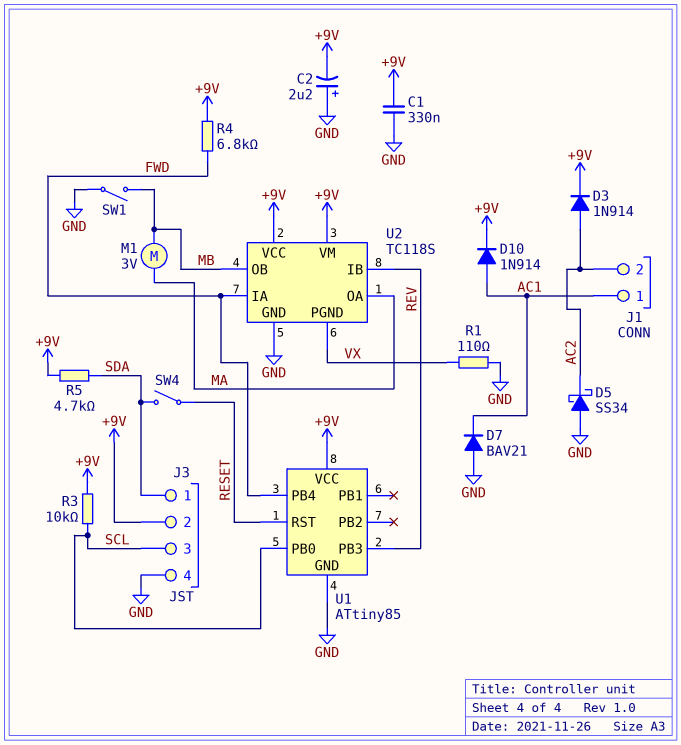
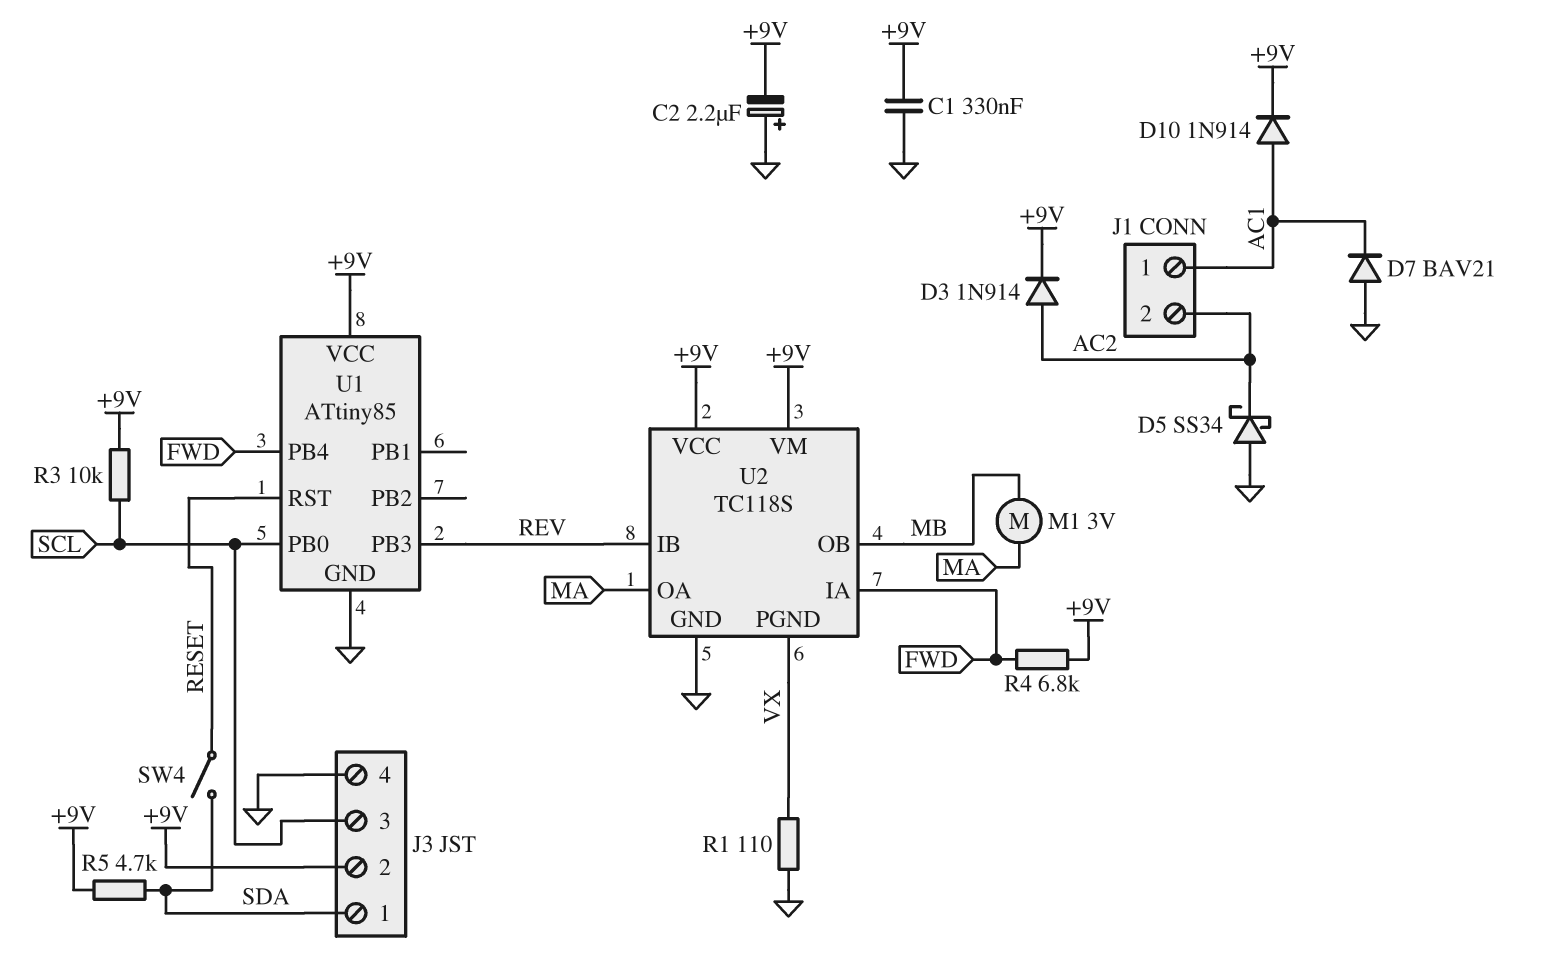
SW1: switch (GND, MB) -> none

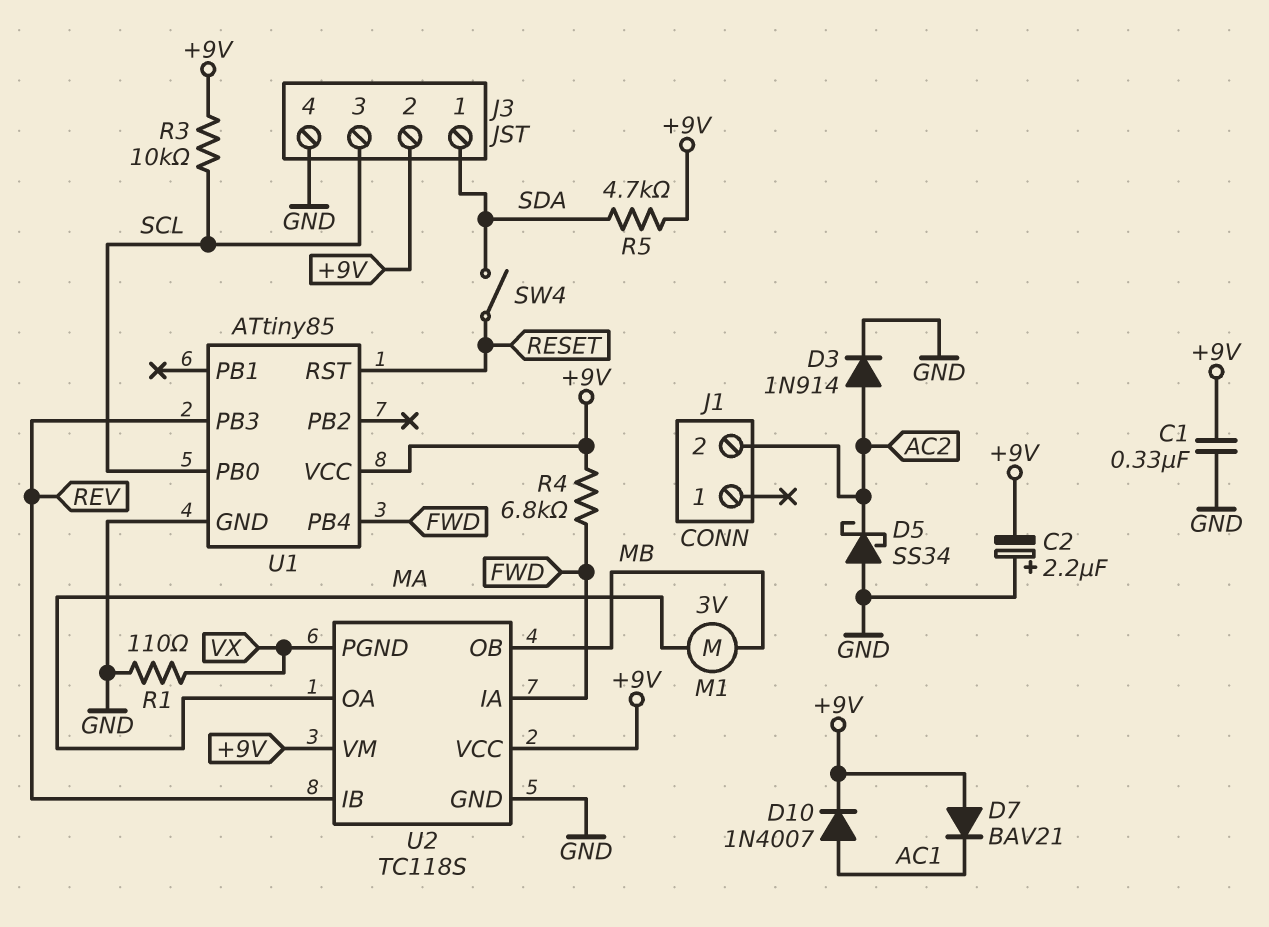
D3: diode 1N914 (A AC2, K +9V) -> diode 1N914 (A AC2, K GND)
D7: diode BAV21 (A GND, K AC1) -> diode BAV21 (A +9V, K AC1)
D10: diode 1N914 (A AC1, K +9V) -> diode 1N4007 (A AC1, K +9V)
J1 pin 1: AC1 -> none

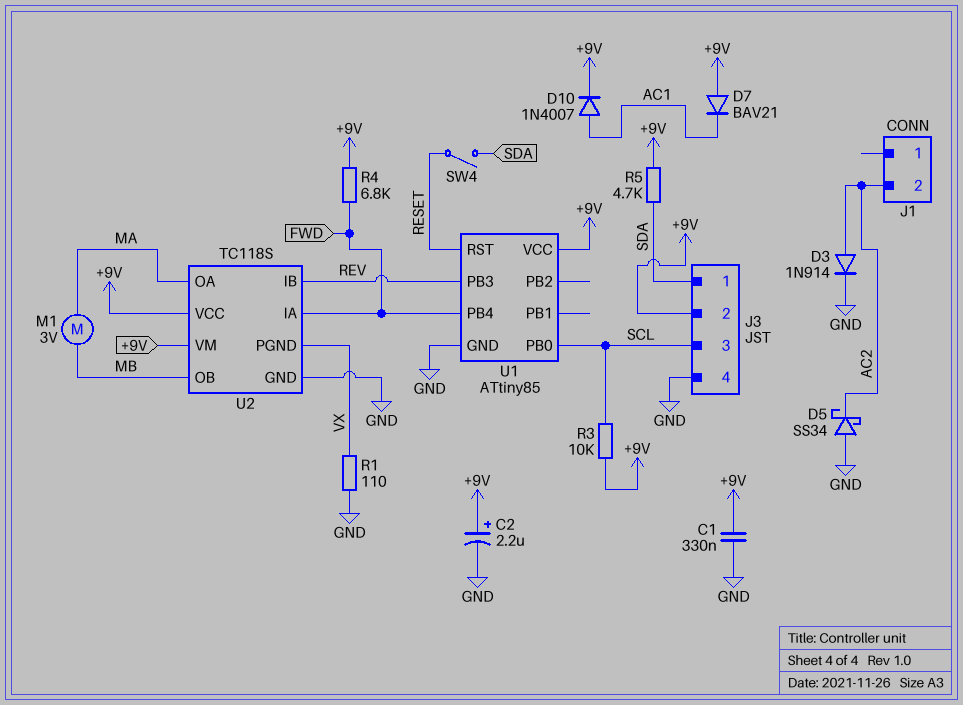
C2: 2.2uF (plus GND, minus +9V) -> 2.2uF (plus +9V, minus GND)

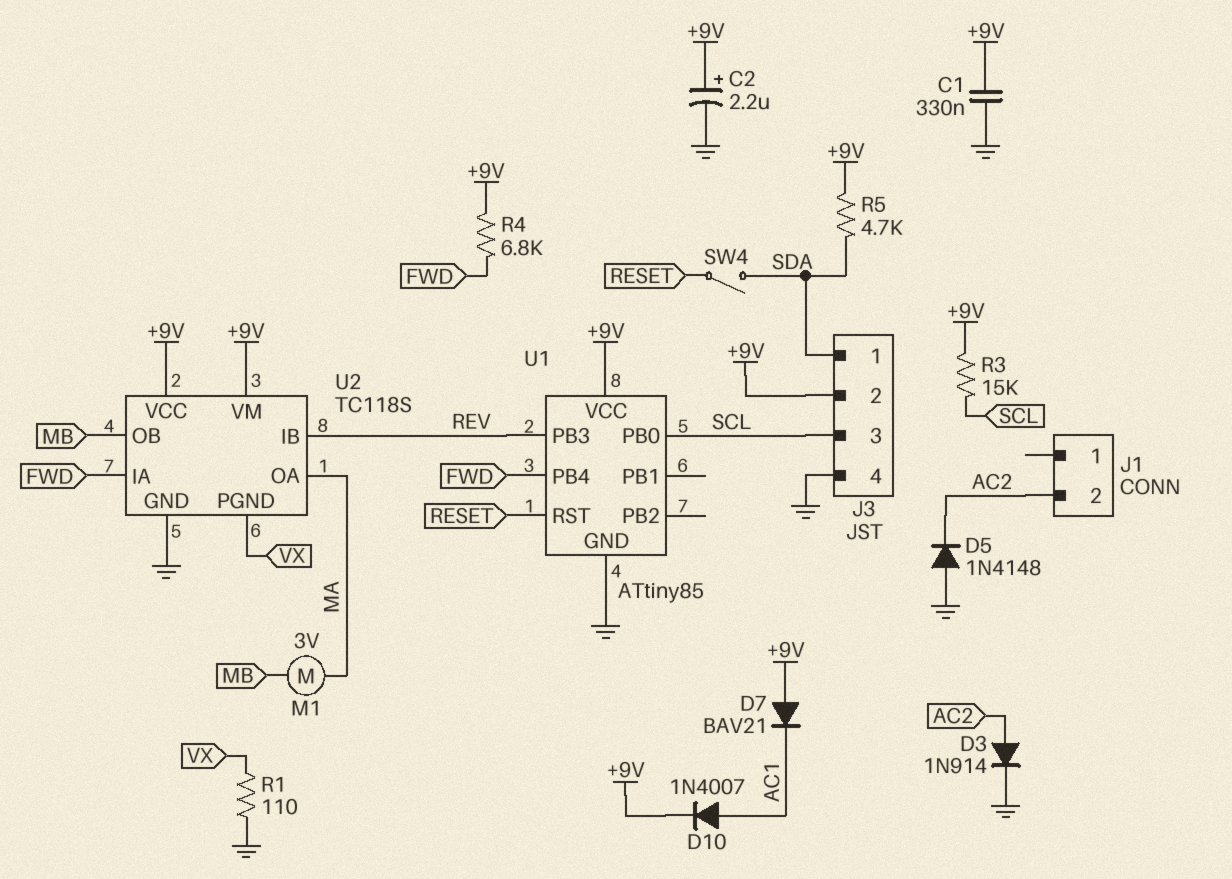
D5: schottky SS34 (A GND, K AC2) -> diode 1N4148 (A GND, K AC2)
R3: 10k (+9V, SCL) -> 15k (+9V, SCL)

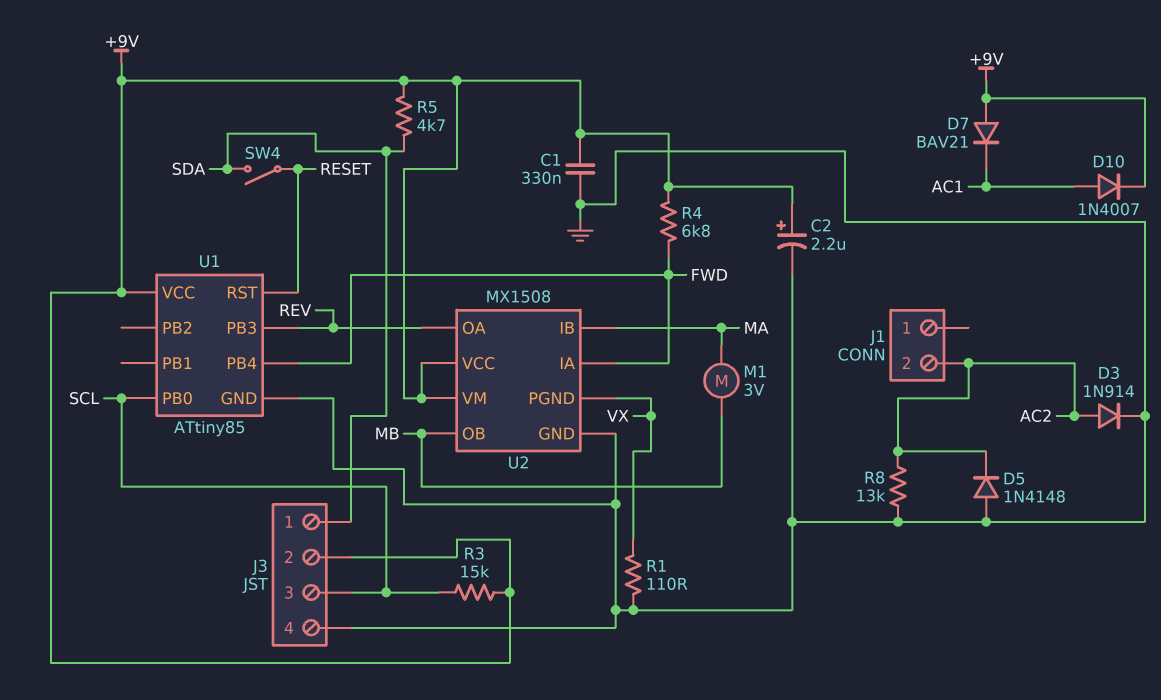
R8: none -> 13k (AC2, GND)
U2: TC118S -> MX1508
U2 pin IB: REV -> MA
U2 pin OA: MA -> REV

